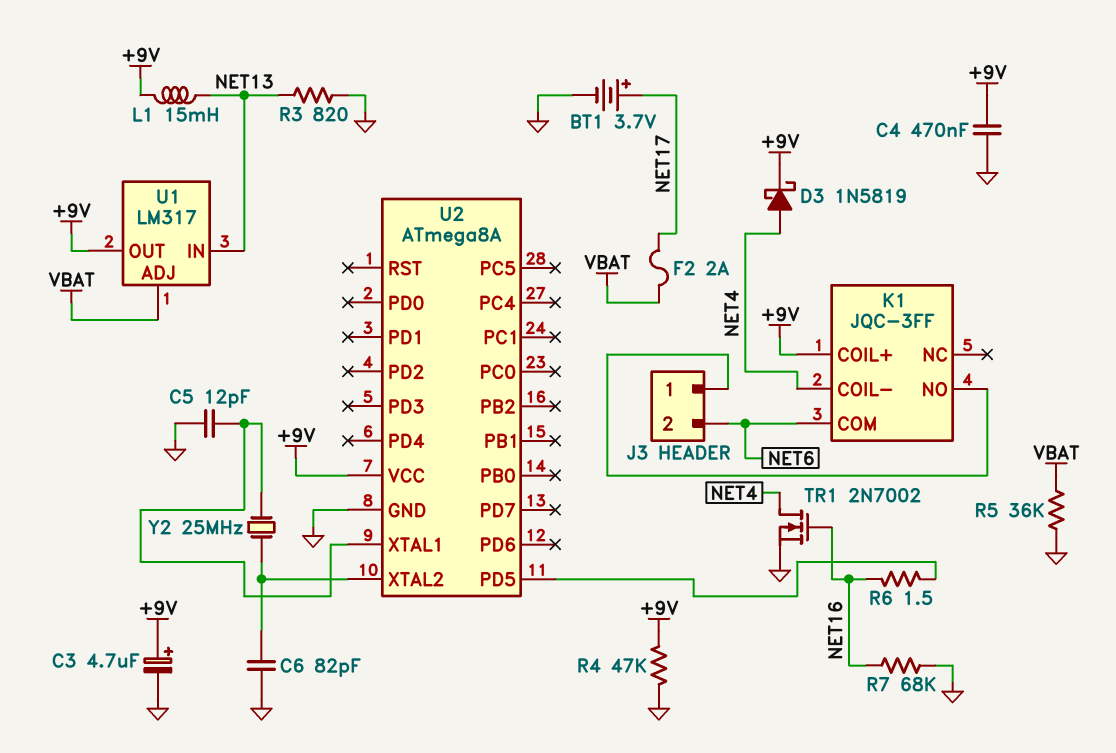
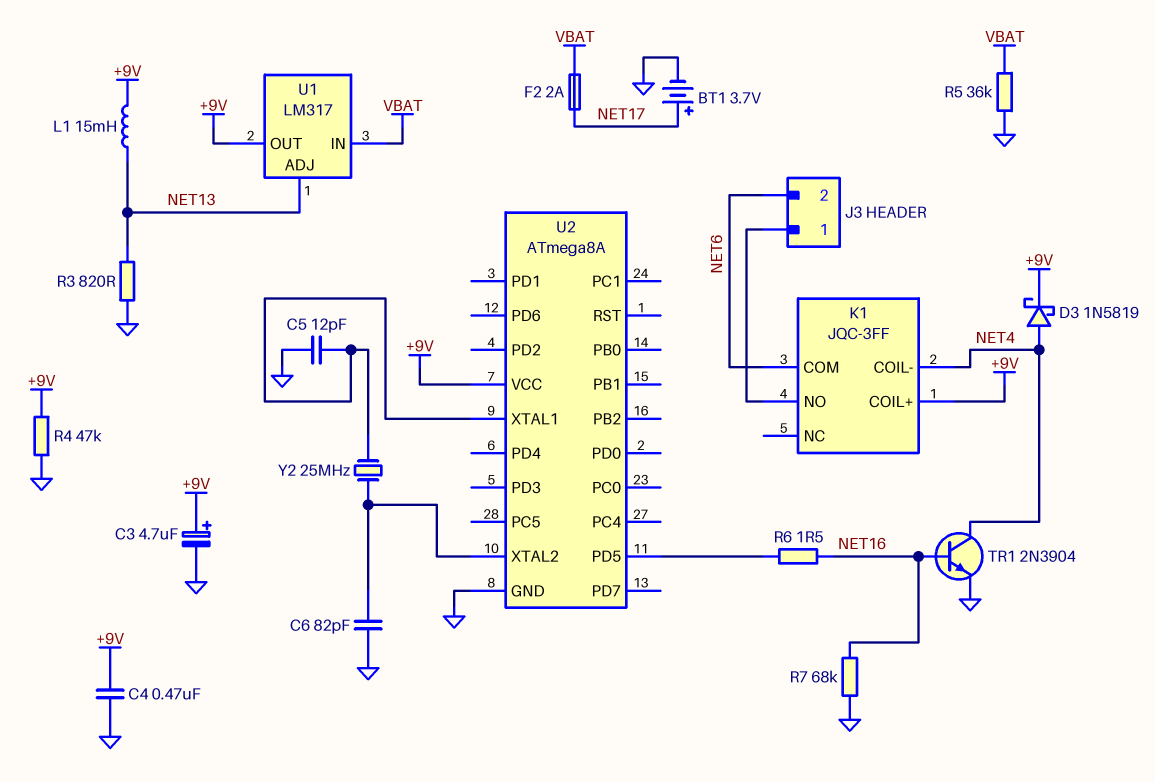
TR1: NMOS 2N7002 (G NET16, D NET4, S GND) -> NPN 2N3904 (B NET16, C NET4, E GND)
U1 pin ADJ: VBAT -> NET13
U1 pin IN: NET13 -> VBAT

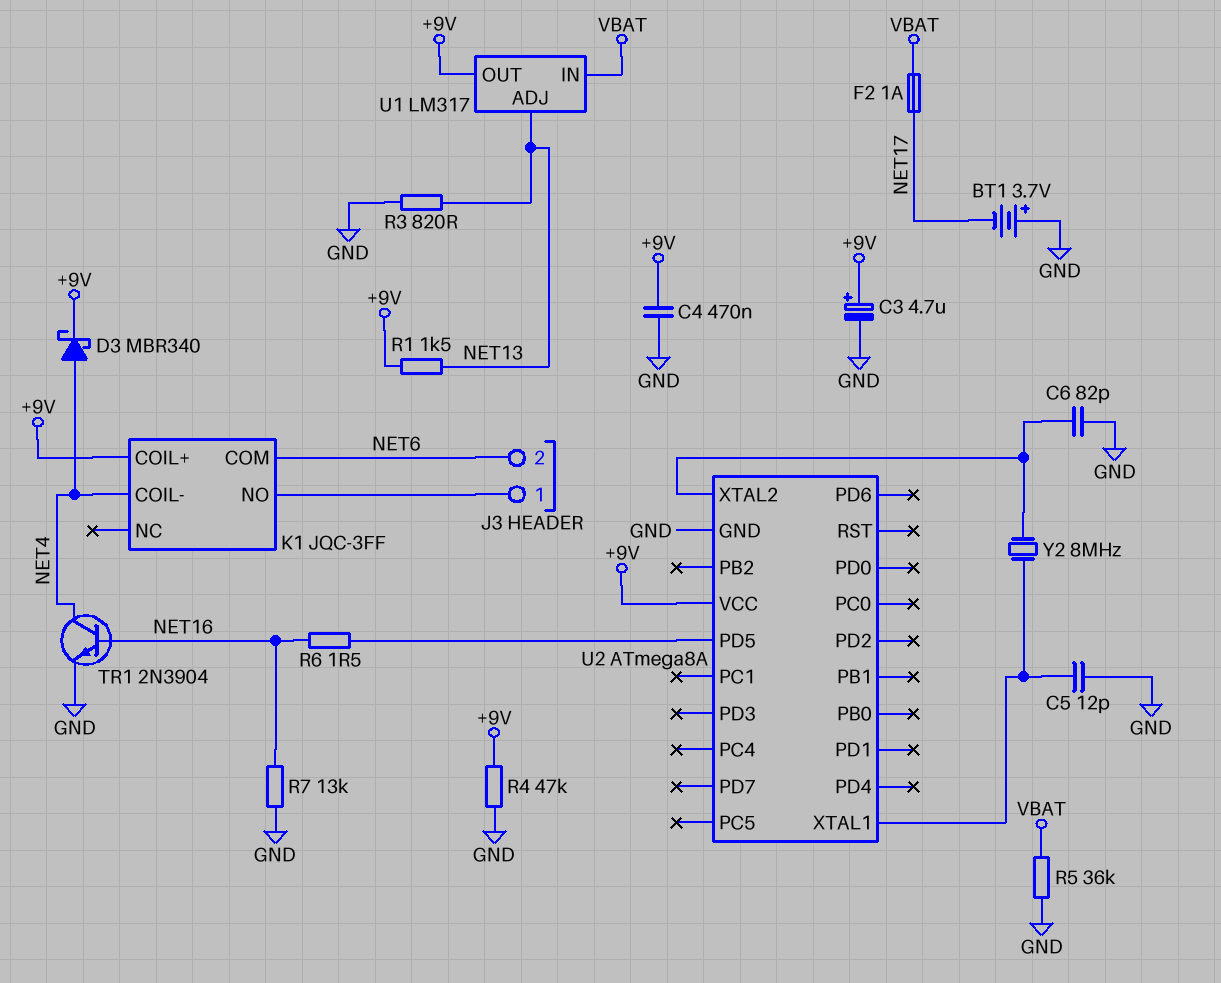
BT1: 3.7V (plus NET17, minus GND) -> 3.7V (plus GND, minus NET17)
D3: schottky 1N5819 (A NET4, K +9V) -> schottky MBR340 (A NET4, K +9V)
F2: 2A (NET17, VBAT) -> 1A (NET17, VBAT)
L1: 15mH (+9V, NET13) -> none
R1: none -> 1.5k (+9V, NET13)
R7: 68k (GND, NET16) -> 13k (GND, NET16)
Y2: 25MHz (U2/XTAL1, U2/XTAL2) -> 8MHz (U2/XTAL1, U2/XTAL2)

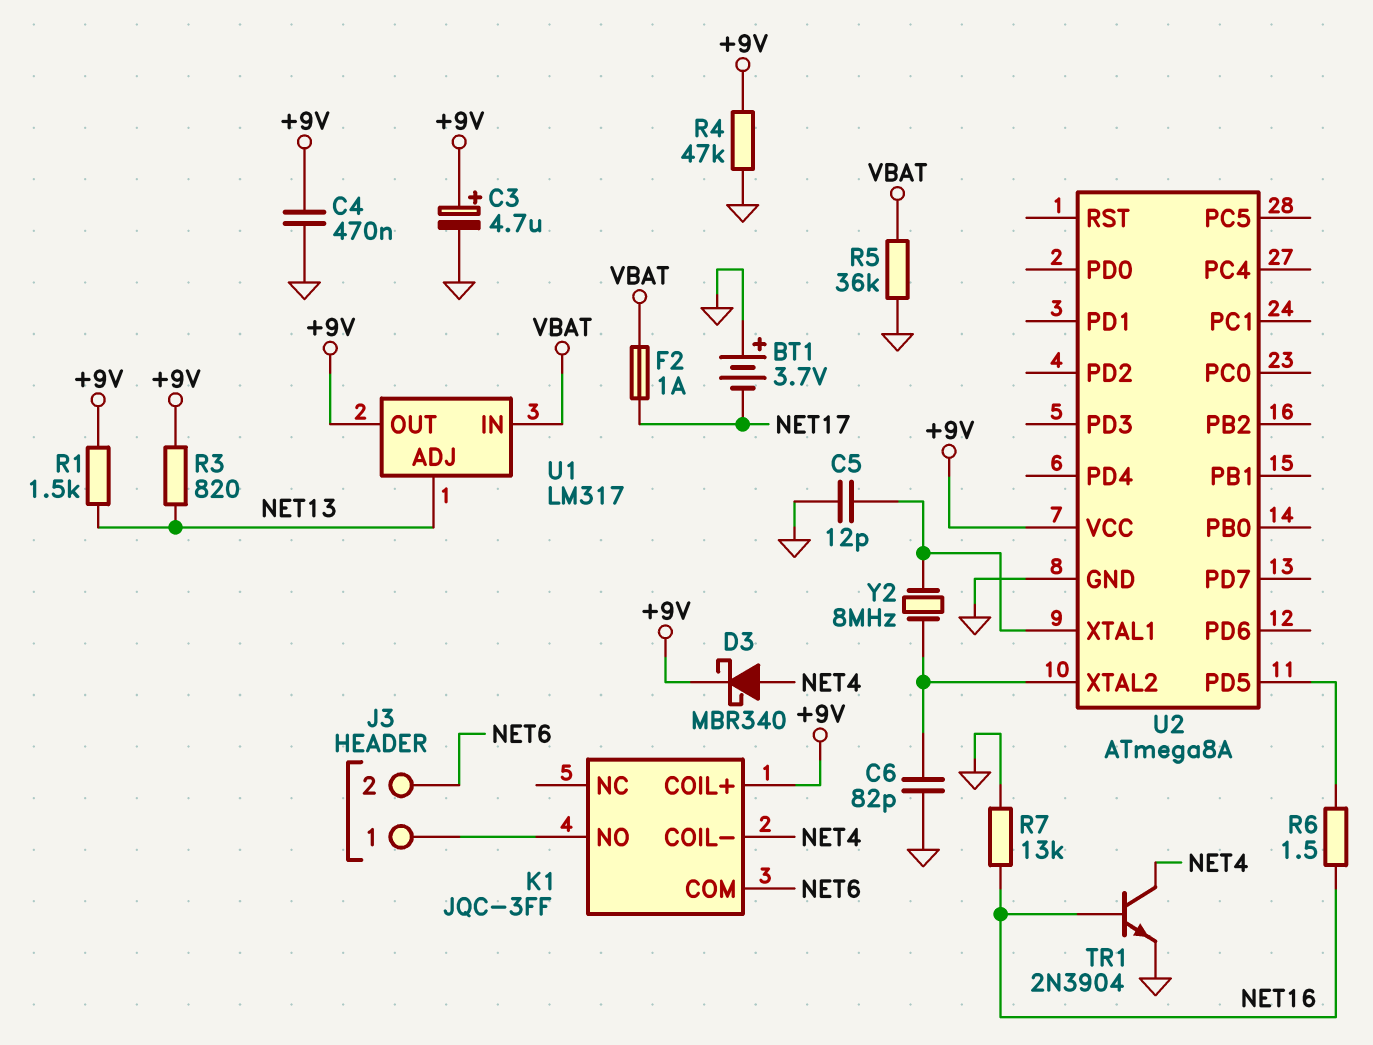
R3: 820 (GND, NET13) -> 820 (+9V, NET13)

